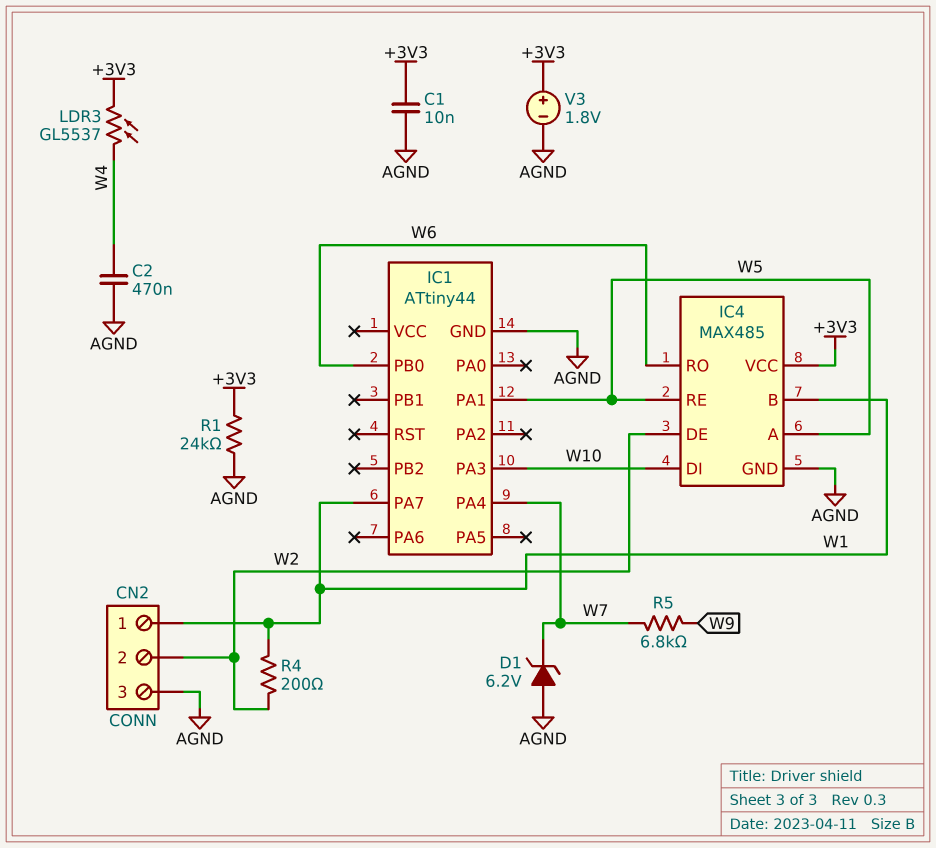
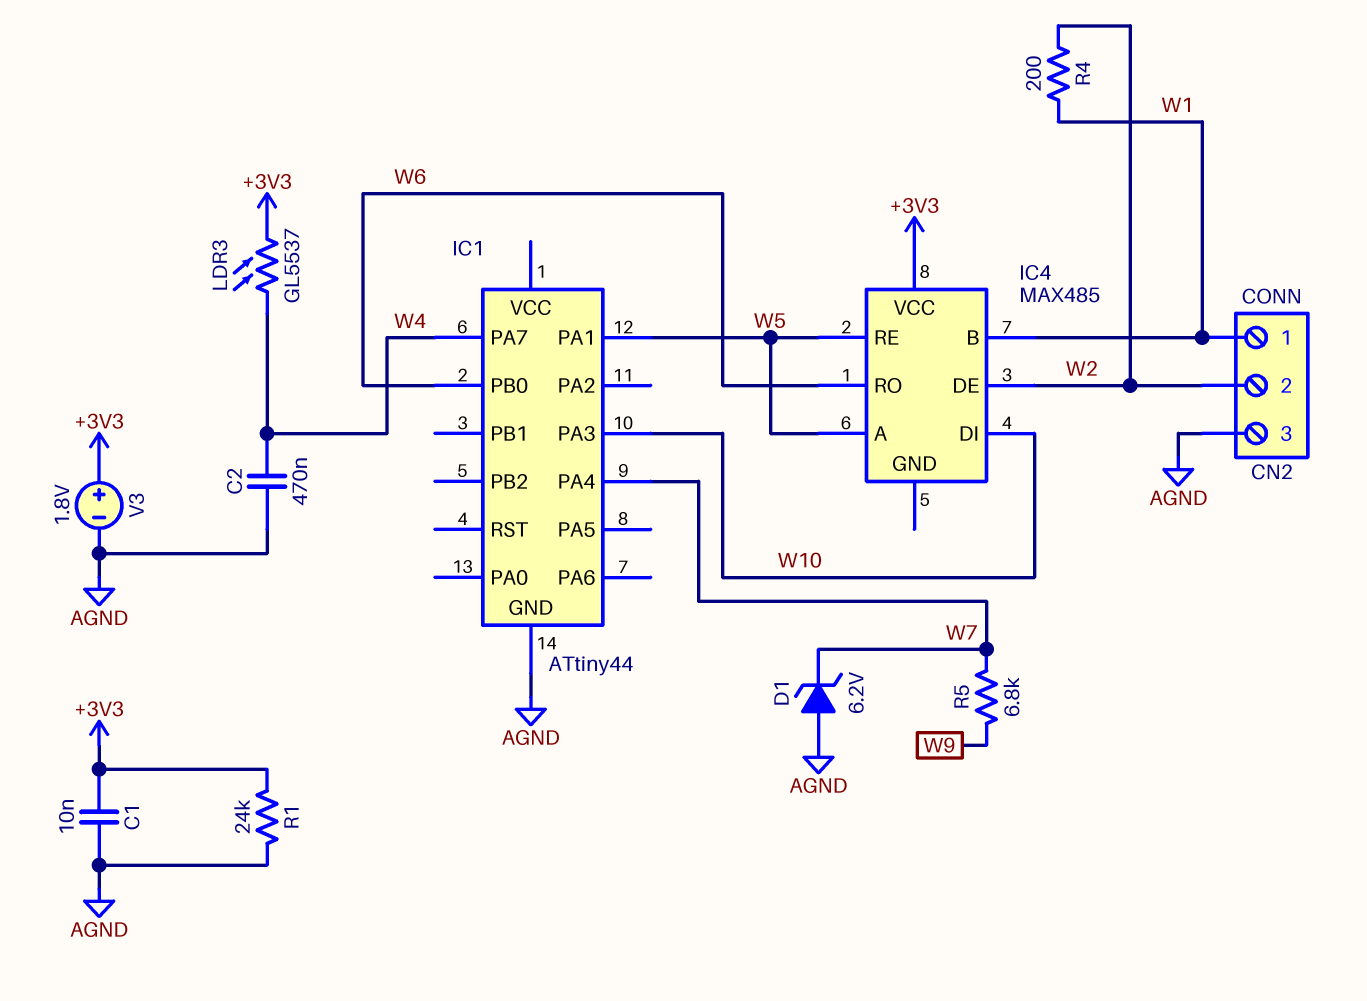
IC1 pin PA7: W1 -> W4
IC4 pin GND: AGND -> none

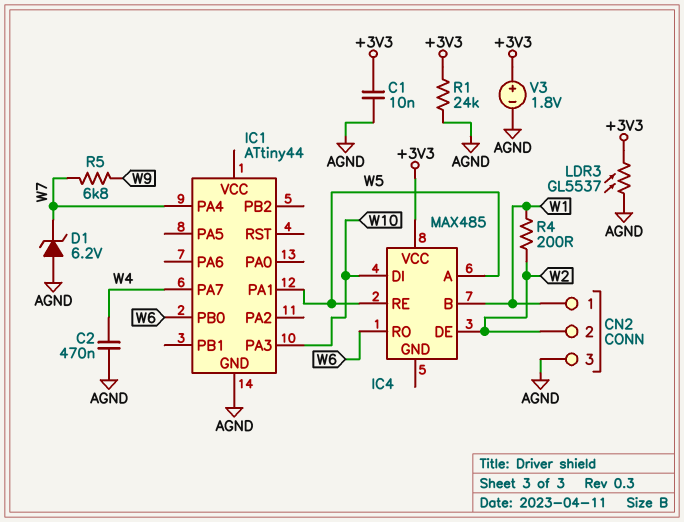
LDR3: GL5537 (+3V3, W4) -> GL5537 (+3V3, AGND)

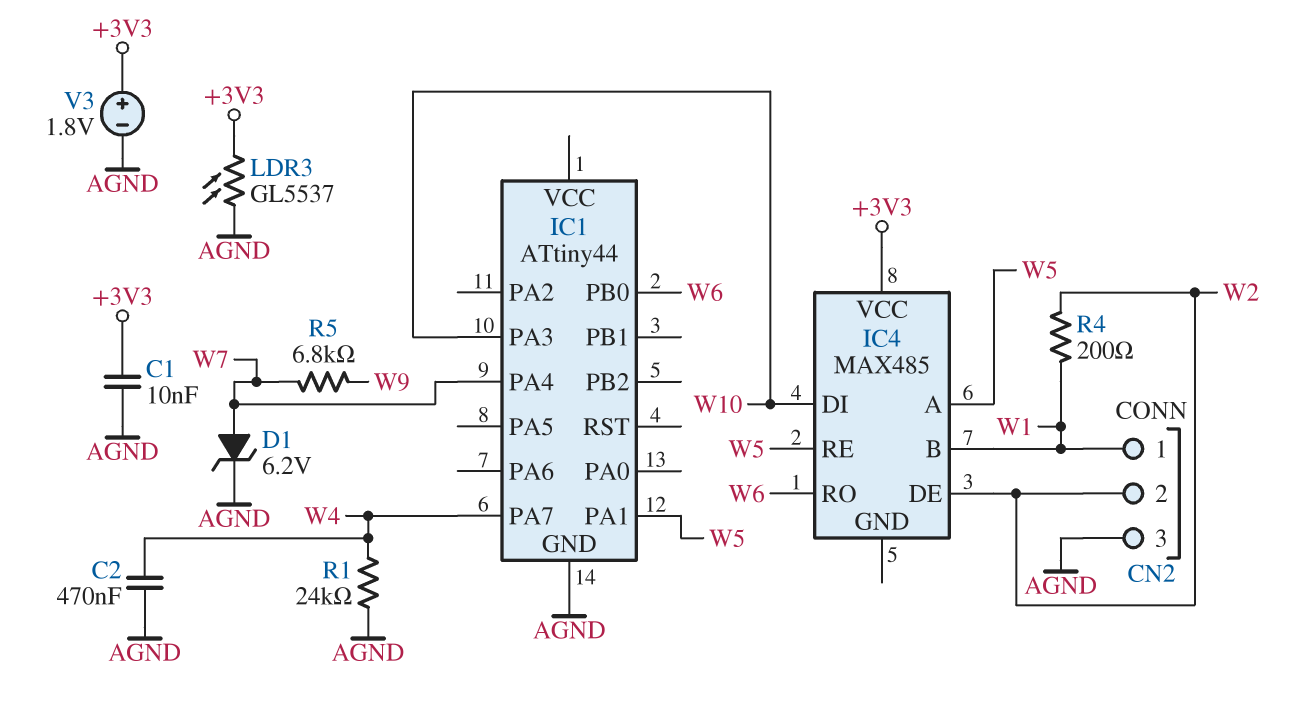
D1: zener 6.2V (A AGND, K W7) -> zener 6.2V (A W7, K AGND)
R1: 24k (+3V3, AGND) -> 24k (AGND, W4)

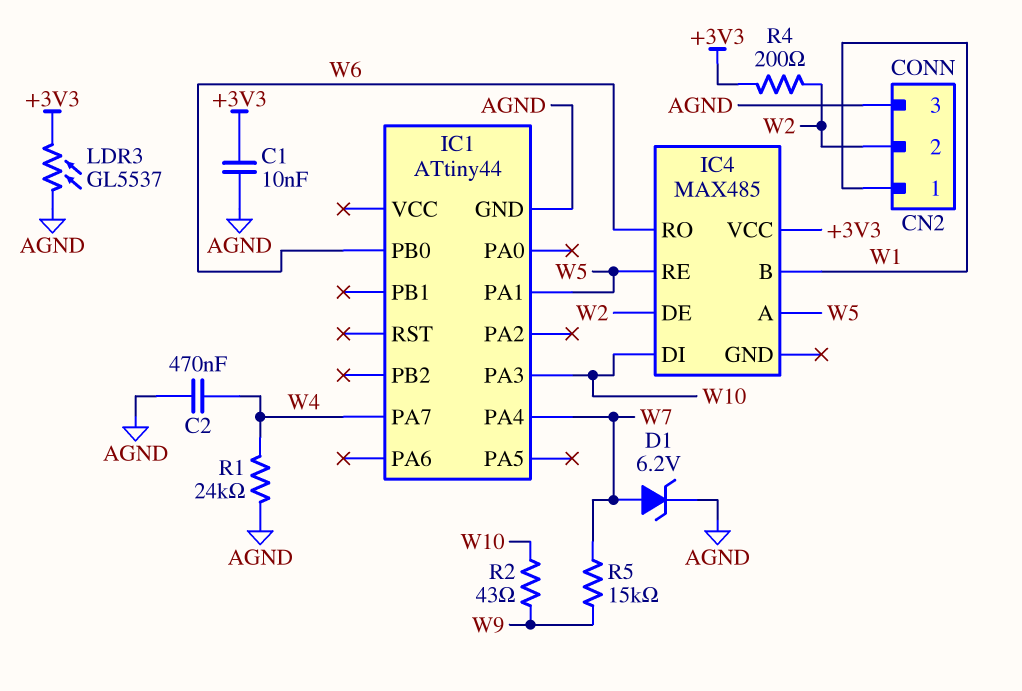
R2: none -> 43 (W9, W10)
R4: 200 (W1, W2) -> 200 (+3V3, W2)
R5: 6.8k (W7, W9) -> 15k (W7, W9)
V3: 1.8V (plus +3V3, minus AGND) -> none

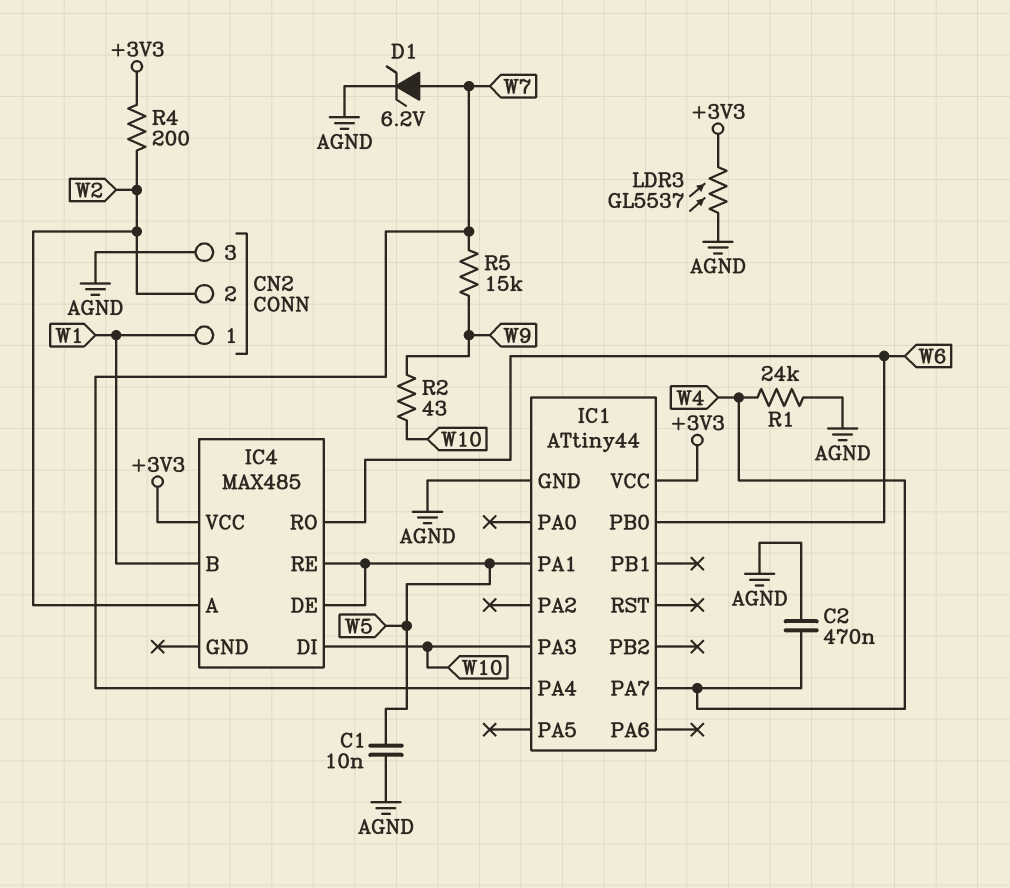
C1: 10nF (+3V3, AGND) -> 10nF (AGND, W5)
IC1 pin VCC: none -> +3V3
IC4 pin A: W5 -> W2
IC4 pin DE: W2 -> W5

